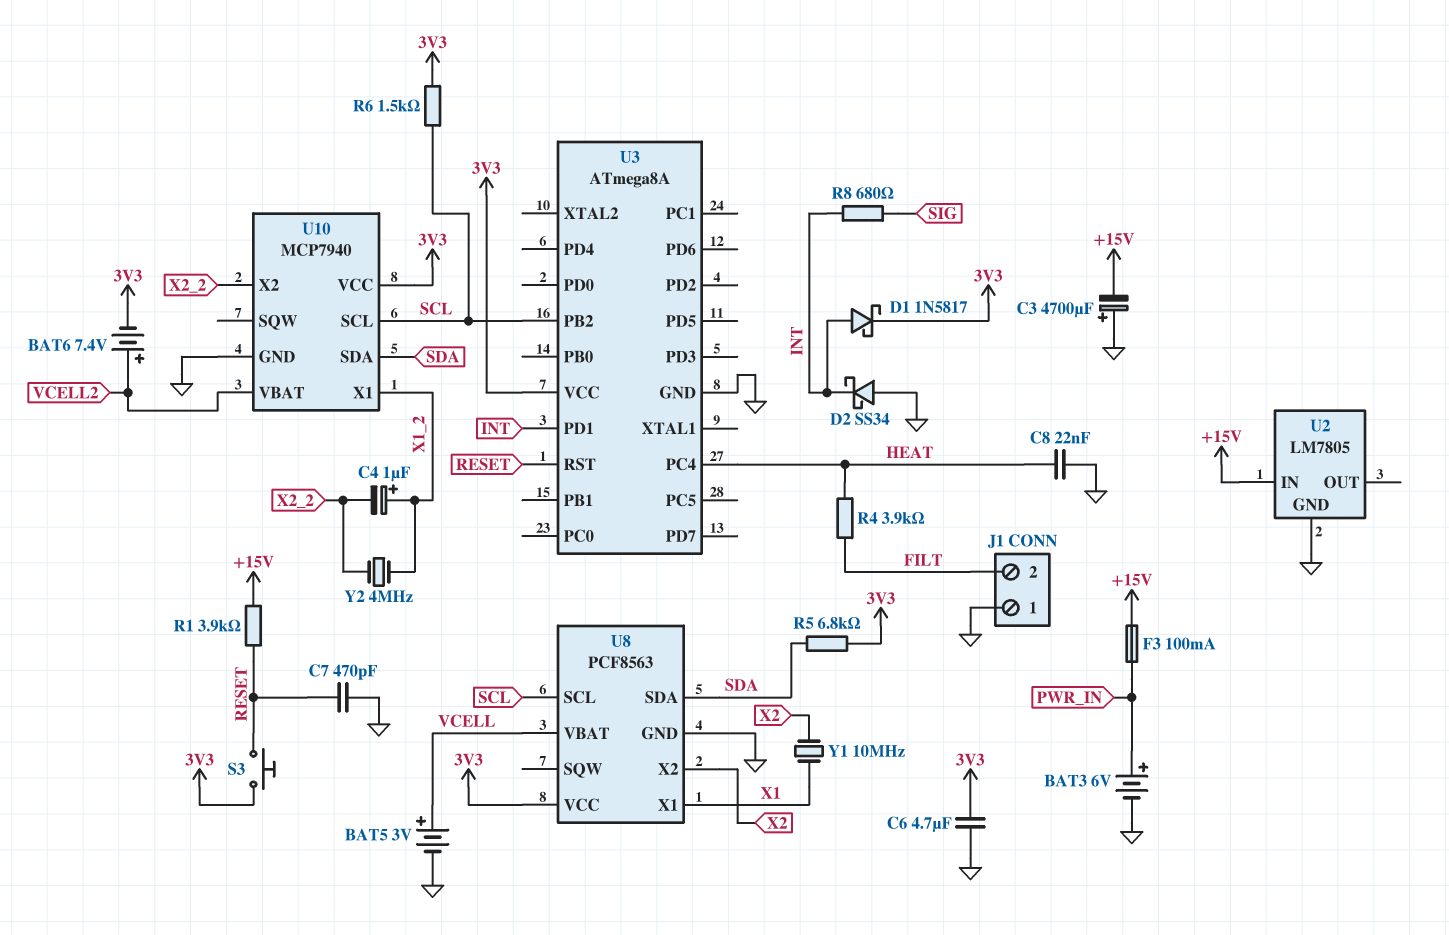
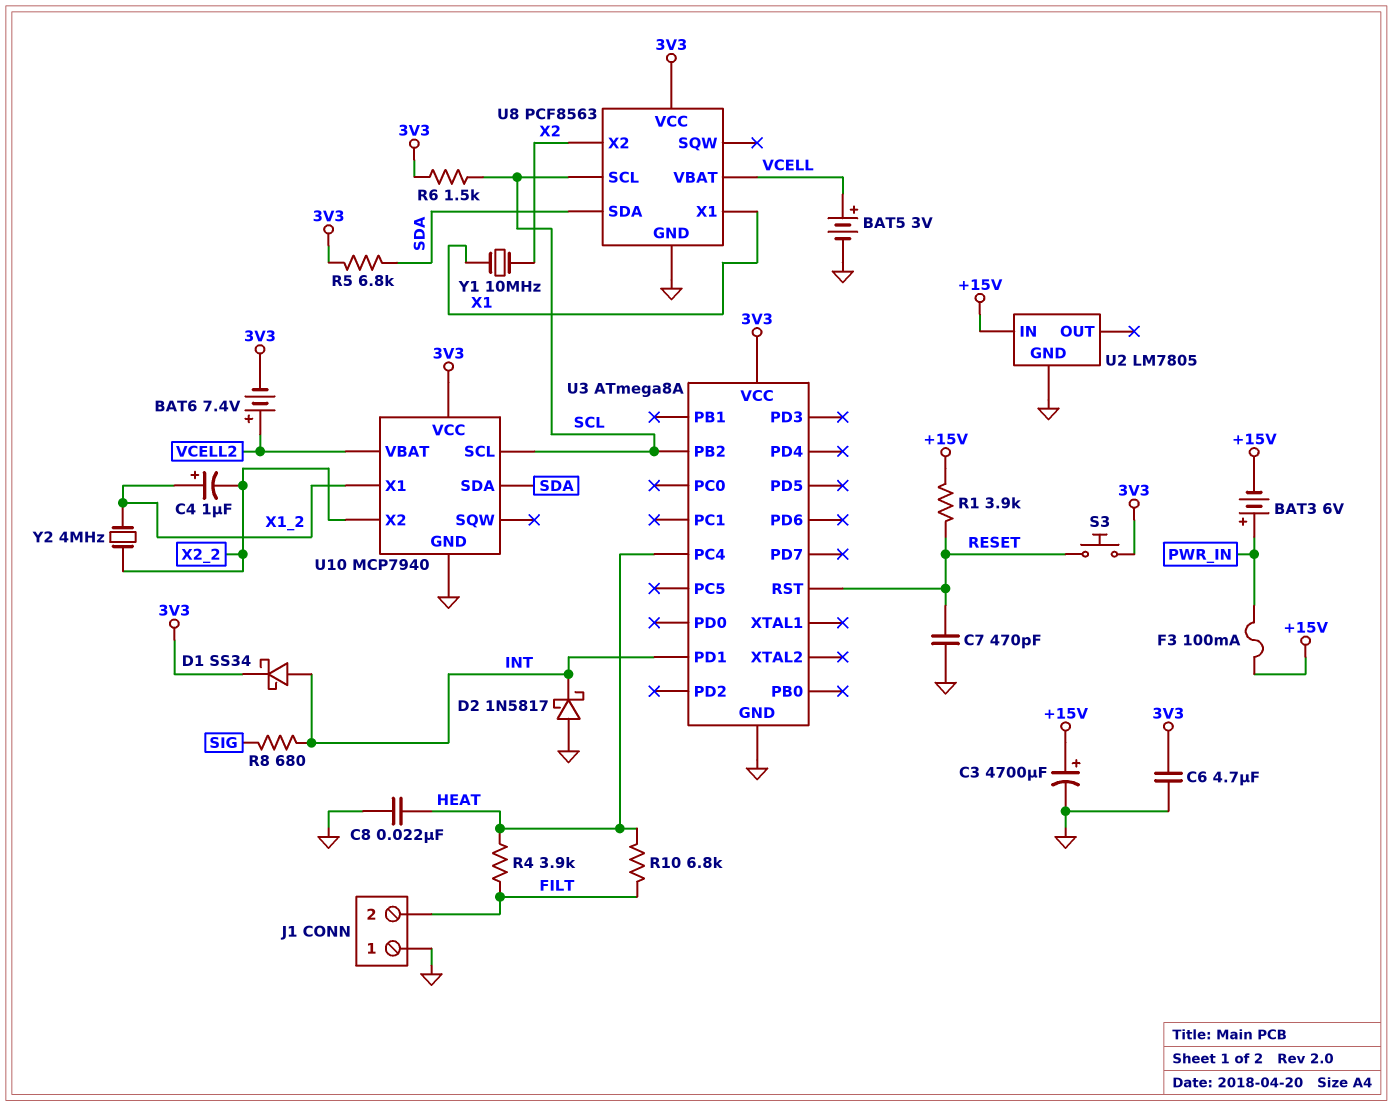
BAT3: 6V (plus PWR_IN, minus GND) -> 6V (plus PWR_IN, minus +15V)
C3: 4700uF (plus GND, minus +15V) -> 4700uF (plus +15V, minus GND)
D1: schottky 1N5817 (A INT, K 3V3) -> schottky SS34 (A INT, K 3V3)
D2: schottky SS34 (A GND, K INT) -> schottky 1N5817 (A GND, K INT)
R10: none -> 6.8k (FILT, HEAT)

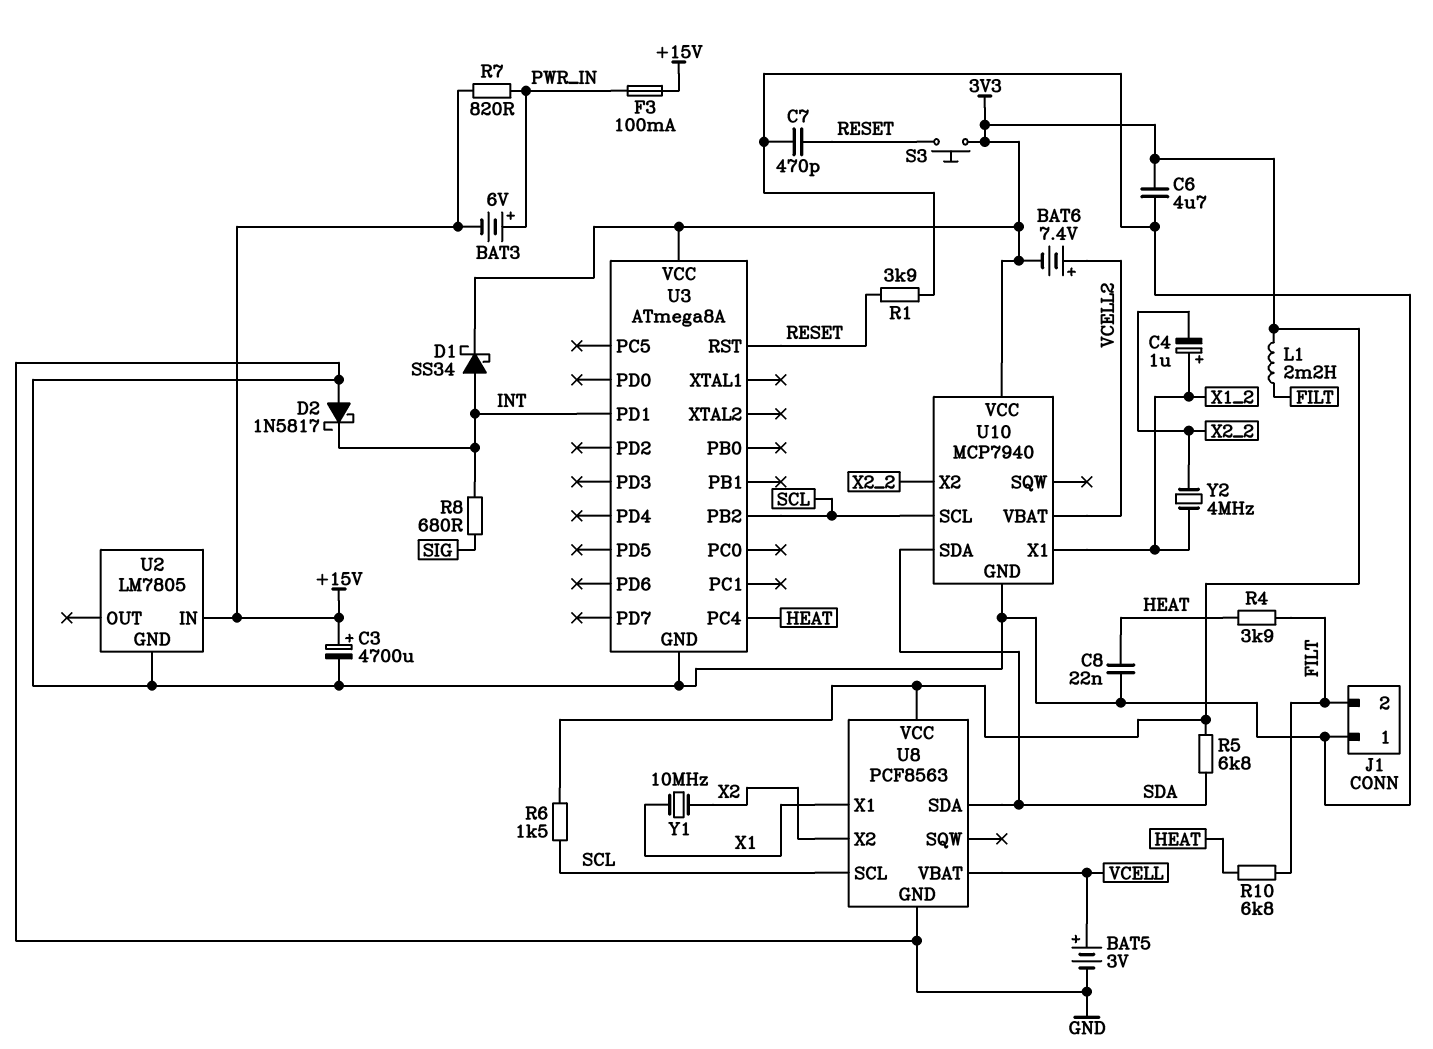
L1: none -> 2.2mH (3V3, FILT)
R1: 3.9k (+15V, RESET) -> 3.9k (GND, RESET)
R7: none -> 820 (+15V, PWR_IN)

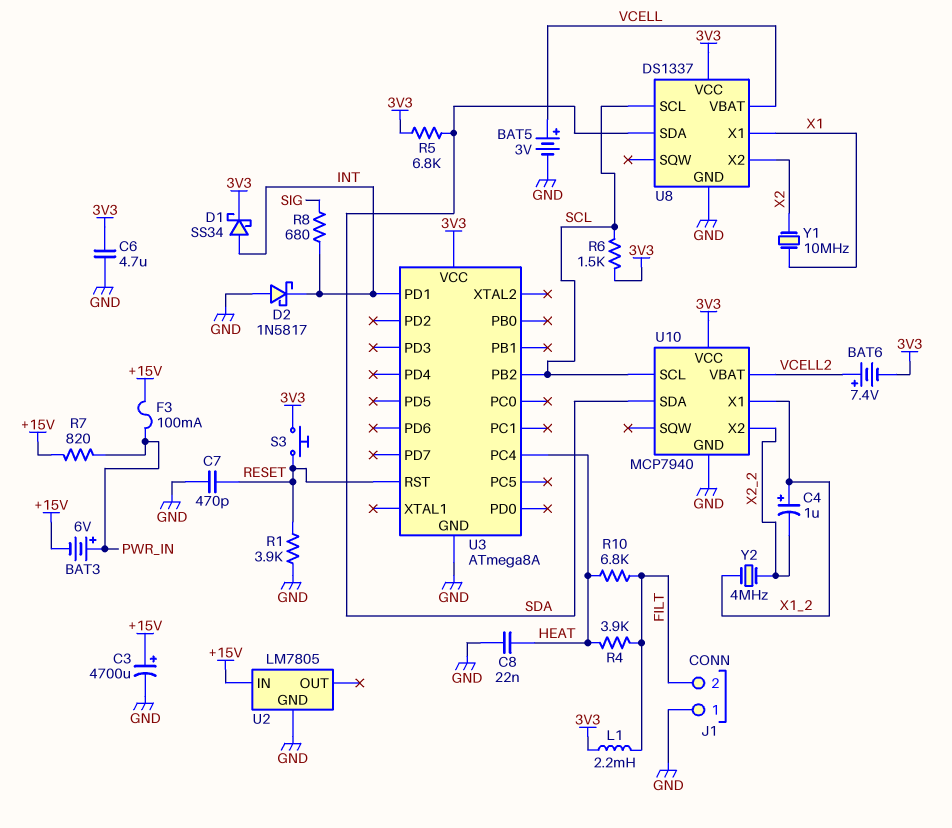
U8: PCF8563 -> DS1337

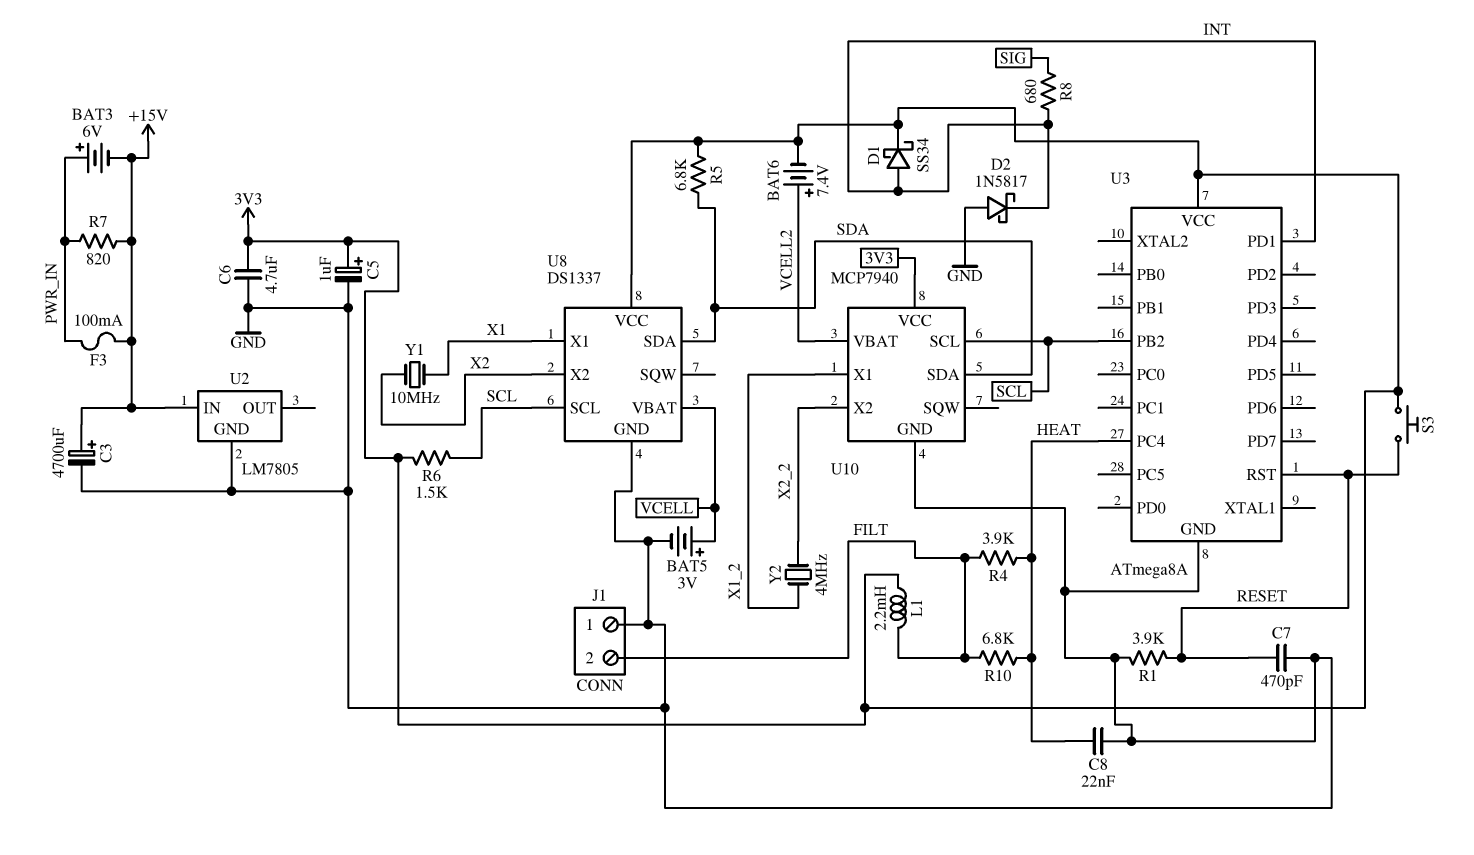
C4: 1uF (plus X1_2, minus X2_2) -> none
C5: none -> 1uF (plus 3V3, minus GND)

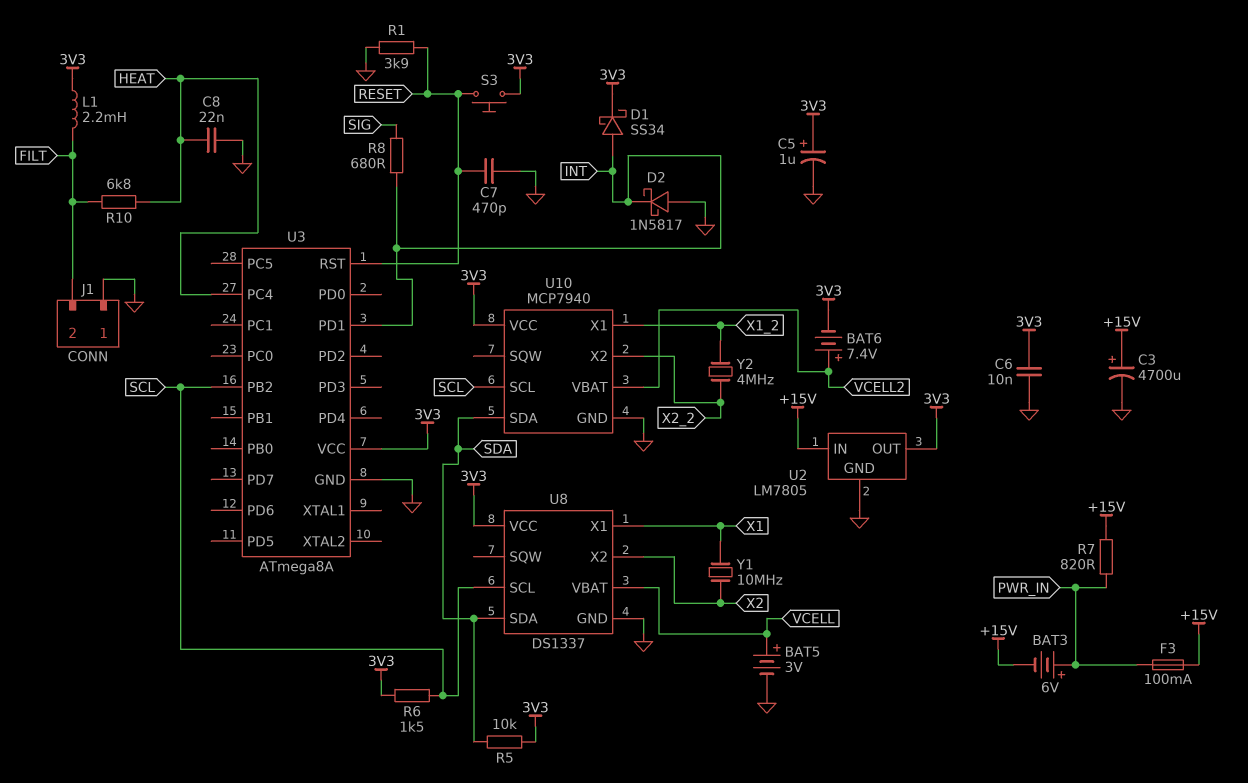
C6: 4.7uF (3V3, GND) -> 10nF (3V3, GND)
R4: 3.9k (FILT, HEAT) -> none
R5: 6.8k (3V3, SDA) -> 10k (3V3, SDA)
U2 pin OUT: none -> 3V3

